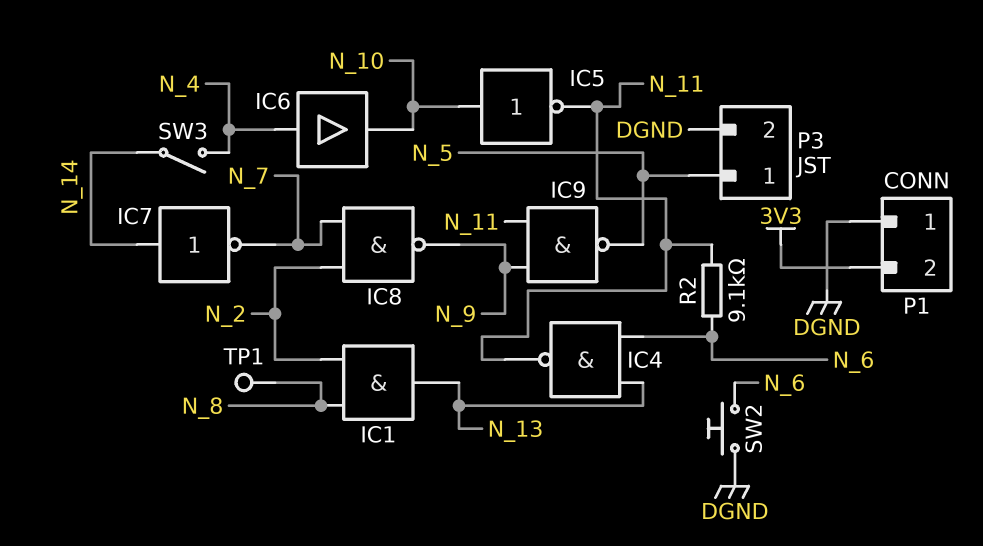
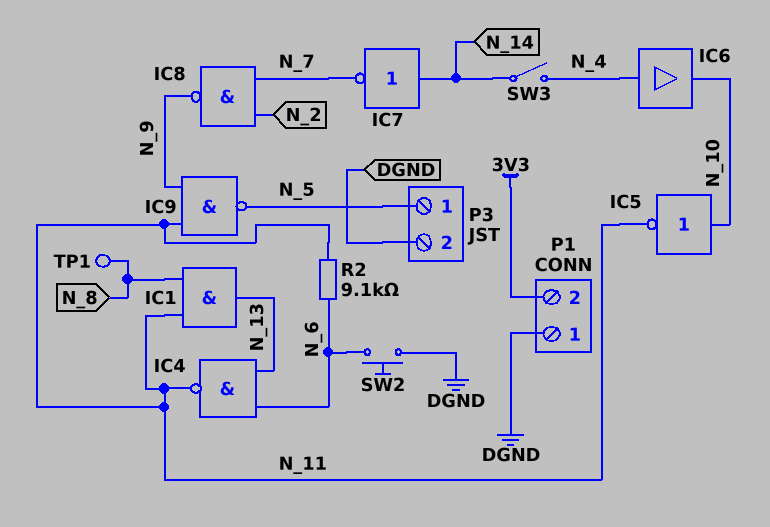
IC1: AND (in N_2, in N_8, out N_13) -> AND (in N_8, in N_11, out N_13)

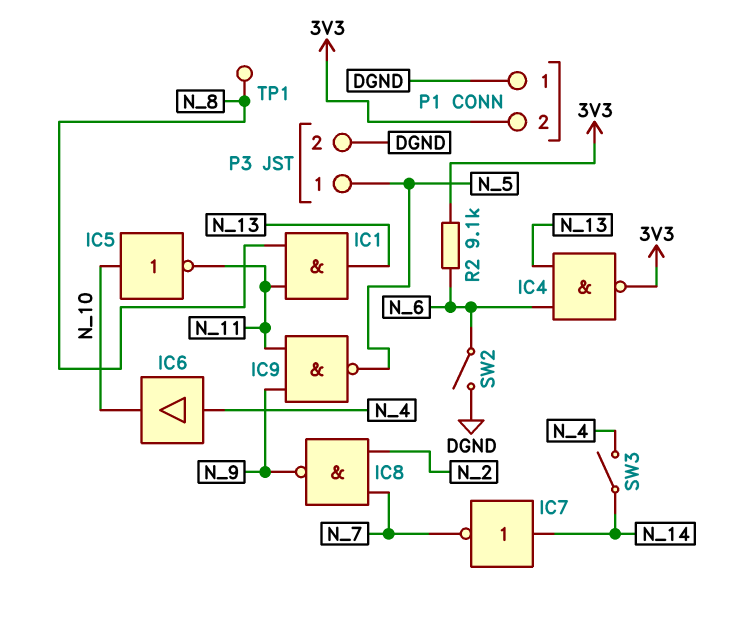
IC4: NAND (in N_6, in N_13, out N_11) -> NAND (in N_6, in N_13, out 3V3)
R2: 9.1k (N_6, N_11) -> 9.1k (3V3, N_6)
SW2: button (DGND, N_6) -> switch (DGND, N_6)

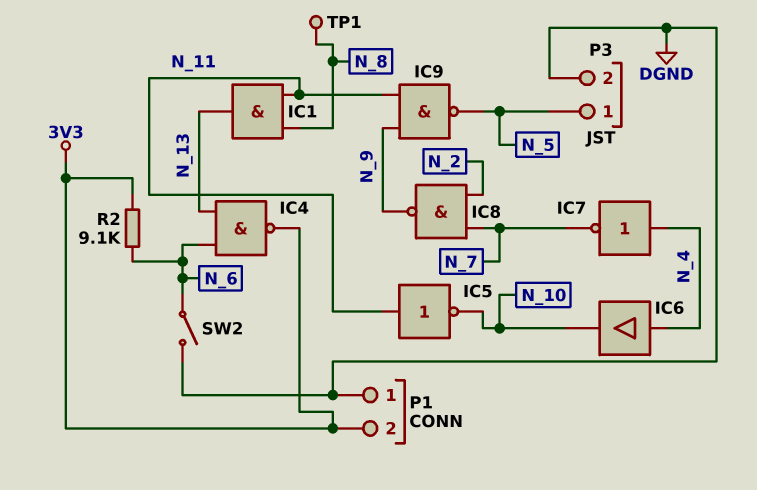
IC5: NOT (in N_10, out N_11) -> NOT (in N_11, out N_10)
IC7: NOT (in N_14, out N_7) -> NOT (in N_4, out N_7)
SW3: switch (N_4, N_14) -> none

